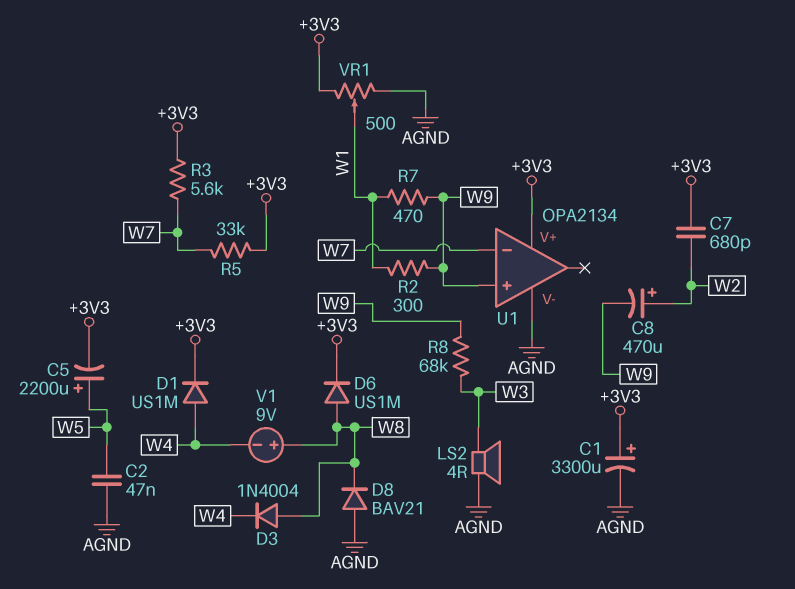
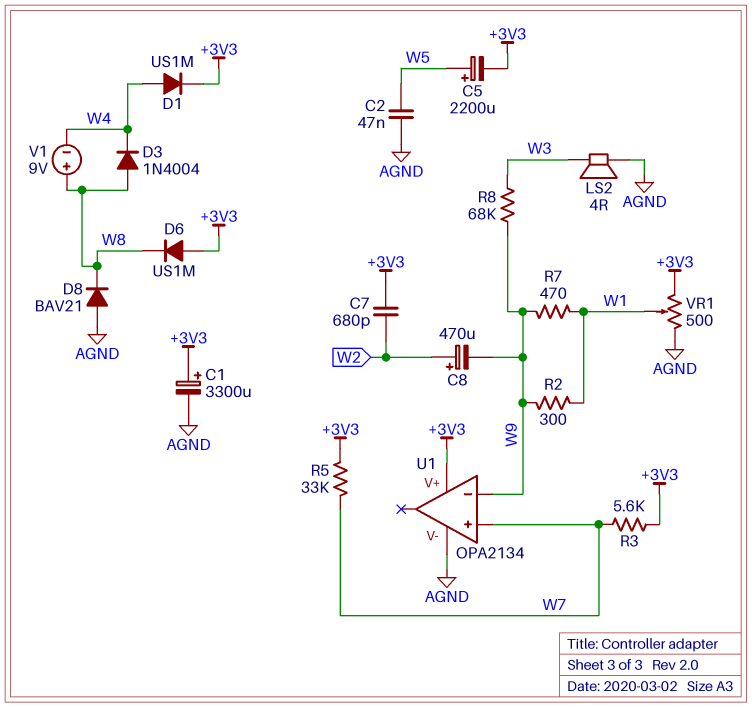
D6: diode US1M (A W8, K +3V3) -> diode US1M (A +3V3, K W8)
U1 pin in+: W9 -> W7
U1 pin in-: W7 -> W9

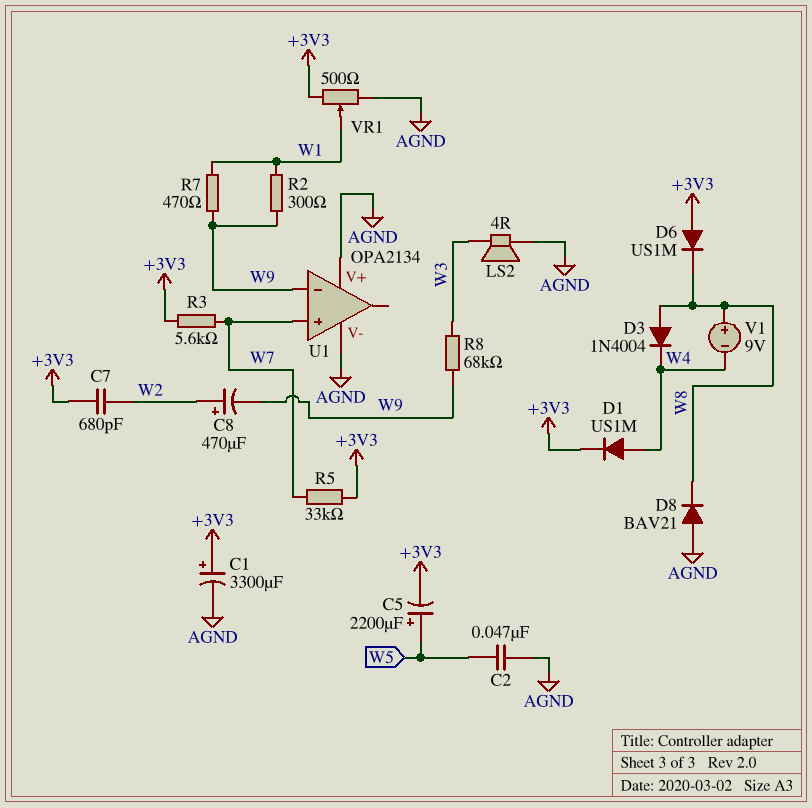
U1 pin V+: +3V3 -> AGND

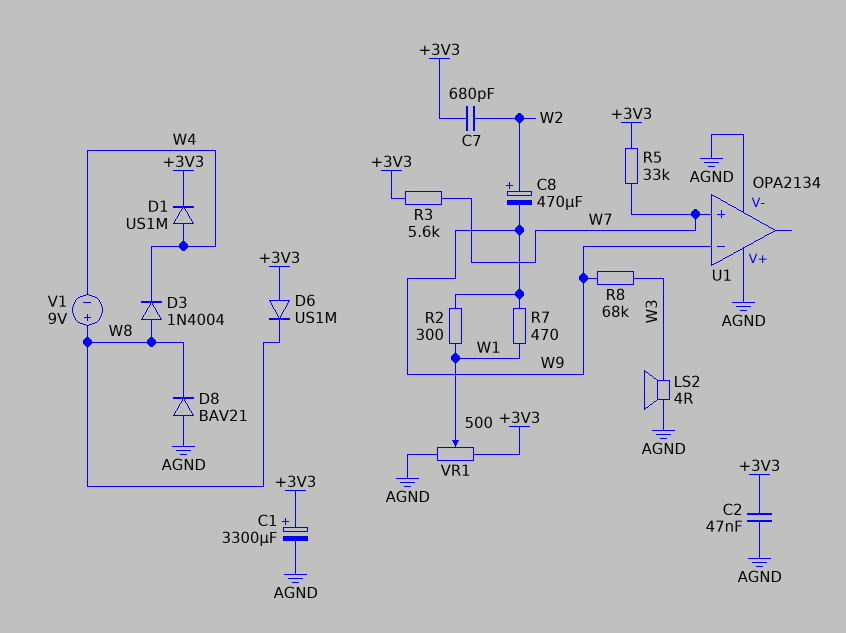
C2: 47nF (AGND, W5) -> 47nF (+3V3, AGND)
C5: 2200uF (plus W5, minus +3V3) -> none

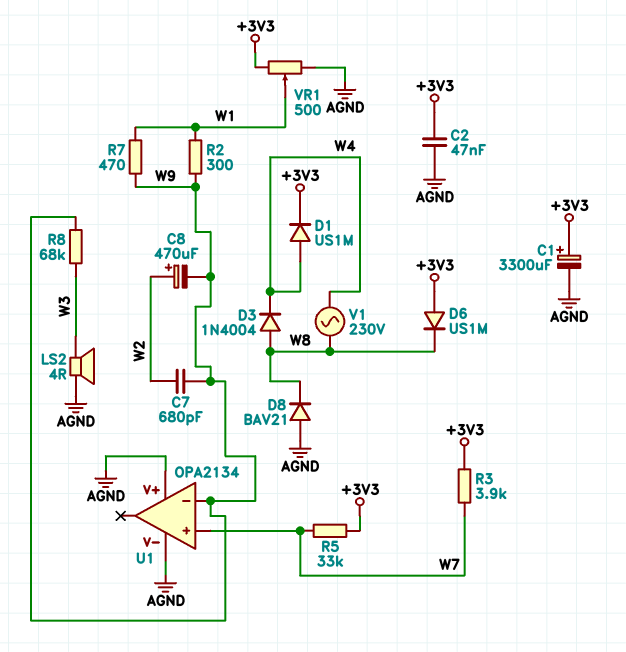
C7: 680pF (+3V3, W2) -> 680pF (W2, W9)
R3: 5.6k (+3V3, W7) -> 3.9k (+3V3, W7)
V1: 9V (plus W8, minus W4) -> AC 230V (W4, W8)

